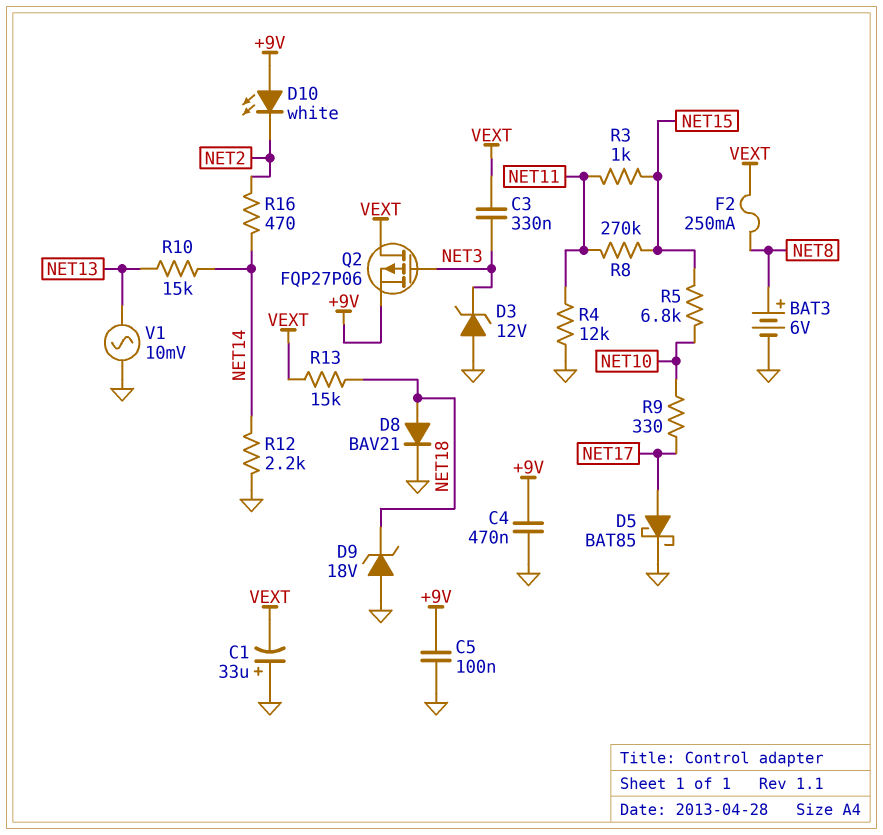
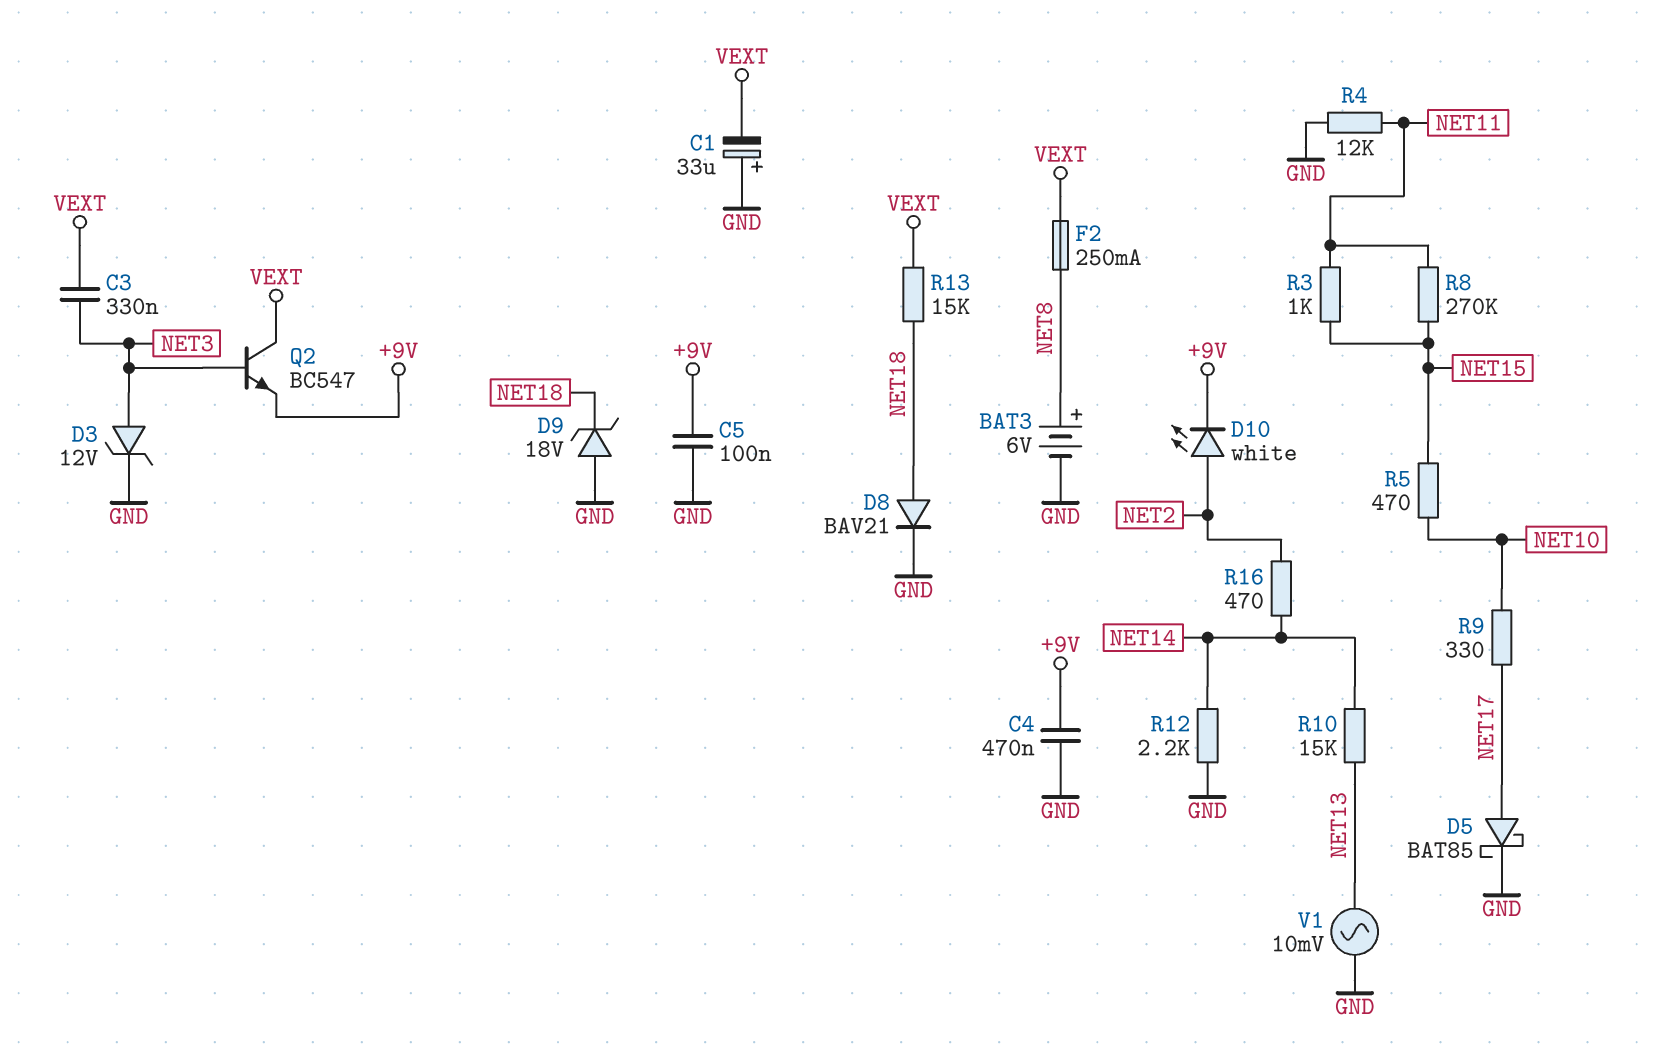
D3: zener 12V (A GND, K NET3) -> zener 12V (A NET3, K GND)
D10: LED white (A +9V, K NET2) -> LED white (A NET2, K +9V)
Q2: PMOS FQP27P06 (G NET3, D VEXT, S +9V) -> NPN BC547 (B NET3, C VEXT, E +9V)
R5: 6.8k (NET10, NET15) -> 470 (NET10, NET15)

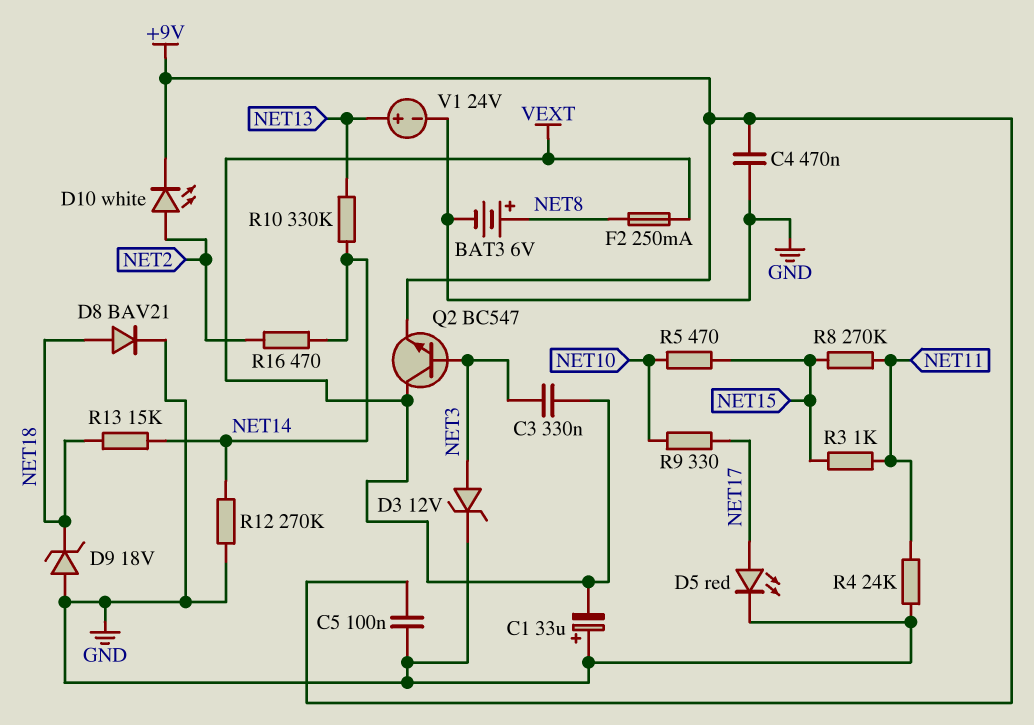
D5: schottky BAT85 (A NET17, K GND) -> LED red (A NET17, K GND)
R4: 12k (GND, NET11) -> 24k (GND, NET11)
R10: 15k (NET13, NET14) -> 330k (NET13, NET14)
R12: 2.2k (GND, NET14) -> 270k (GND, NET14)
R13: 15k (NET18, VEXT) -> 15k (NET14, NET18)
V1: AC 10mV (GND, NET13) -> 24V (plus NET13, minus GND)

